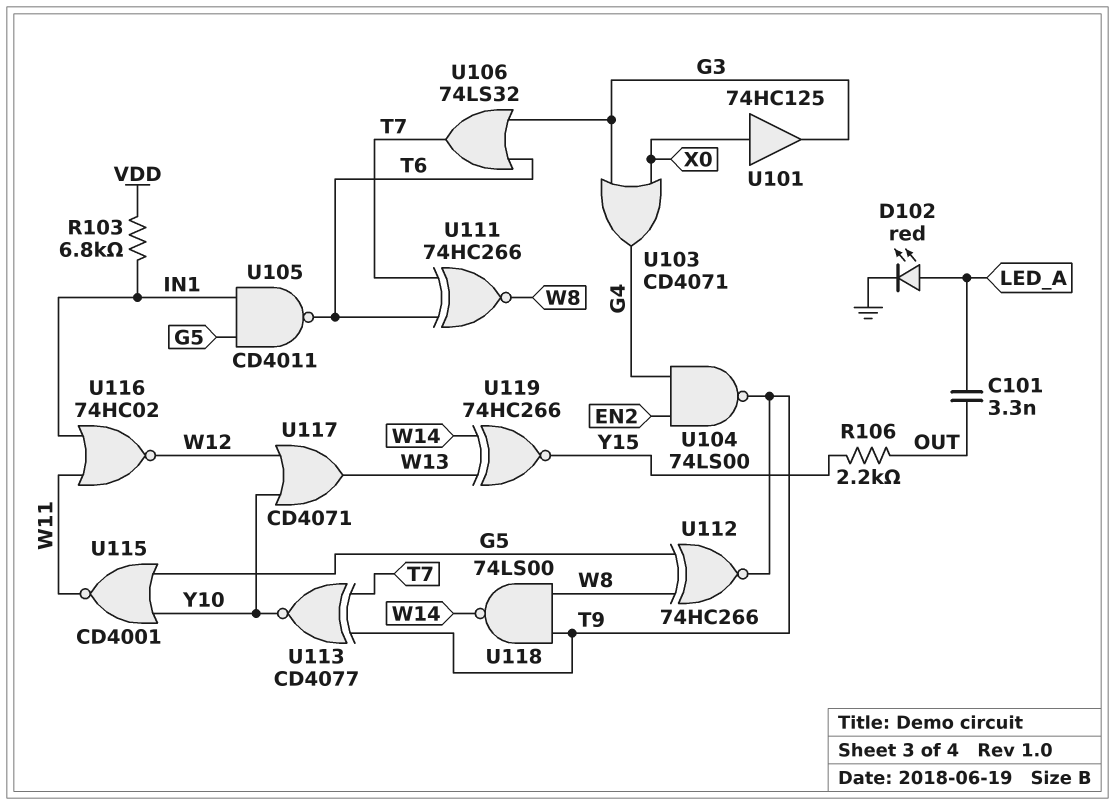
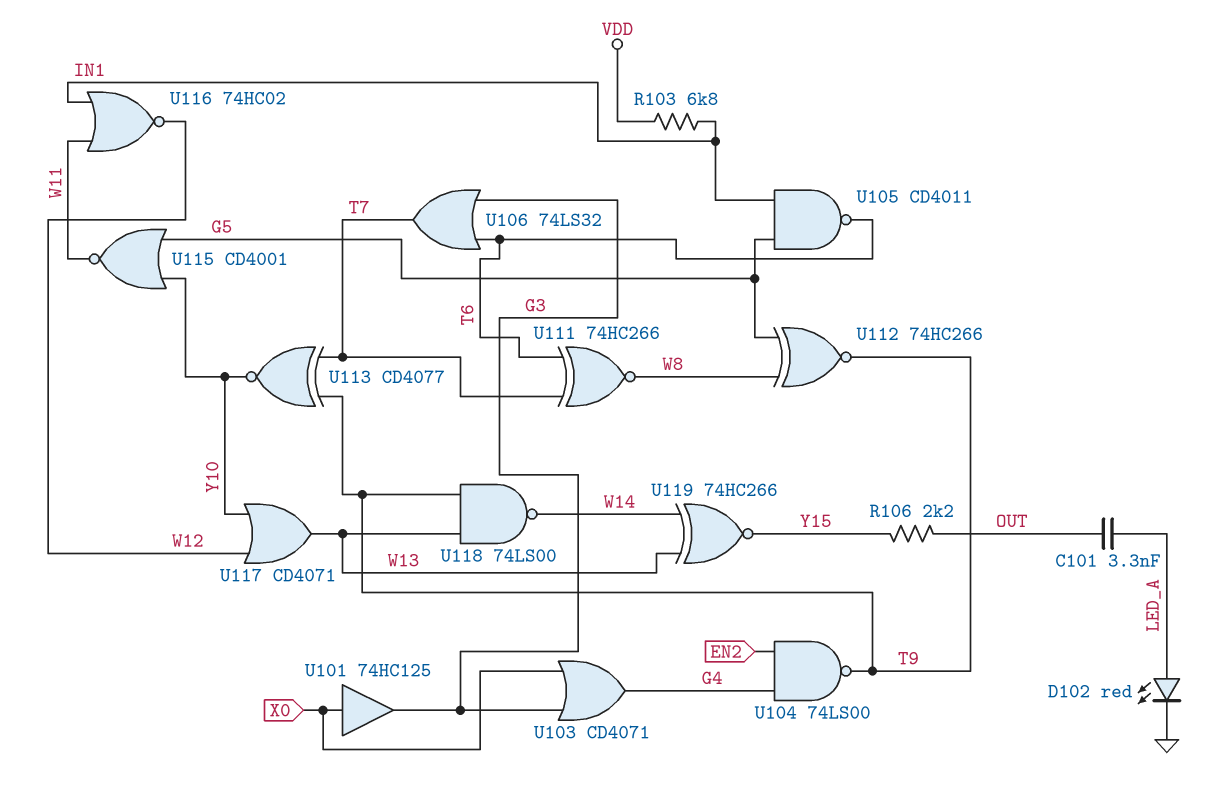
U118: NAND 74LS00 (in T9, in W8, out W14) -> NAND 74LS00 (in T9, in W13, out W14)

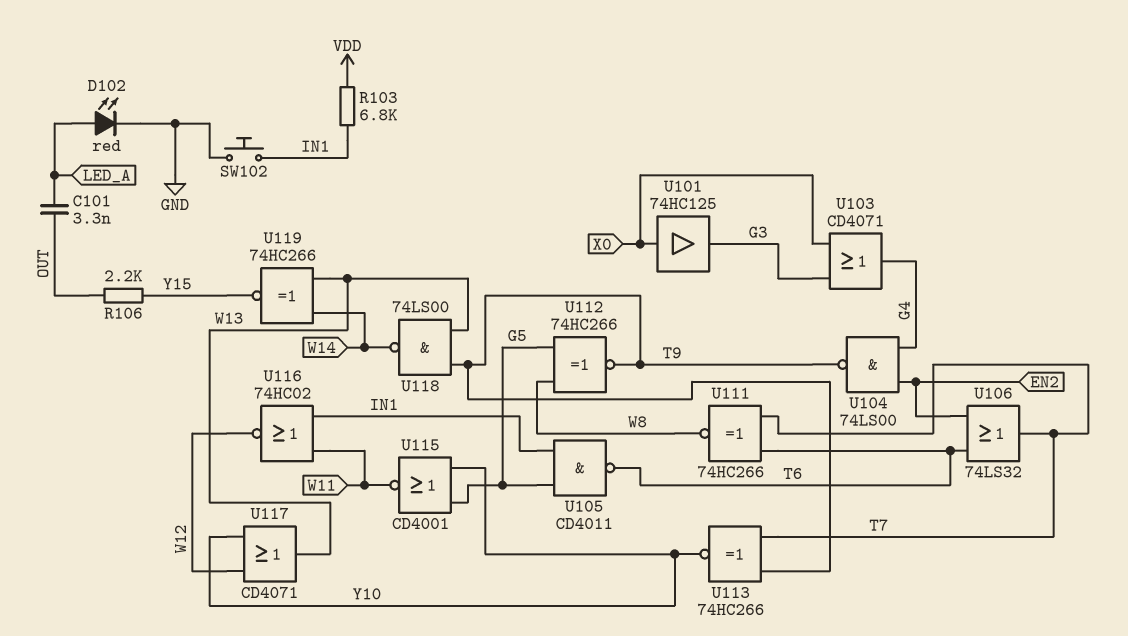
SW102: none -> button (GND, IN1)
U106: OR 74LS32 (in G3, in T6, out T7) -> OR 74LS32 (in EN2, in T6, out T7)
U113: XNOR CD4077 (in T7, in T9, out Y10) -> XNOR 74HC266 (in T7, in T9, out Y10)

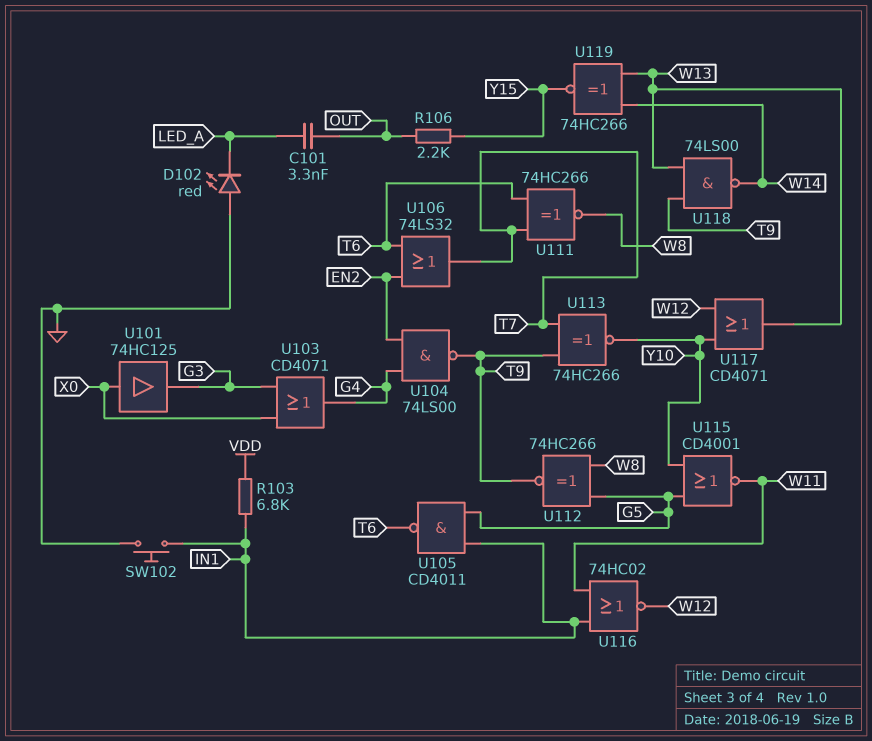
D102: LED red (A LED_A, K GND) -> LED red (A GND, K LED_A)

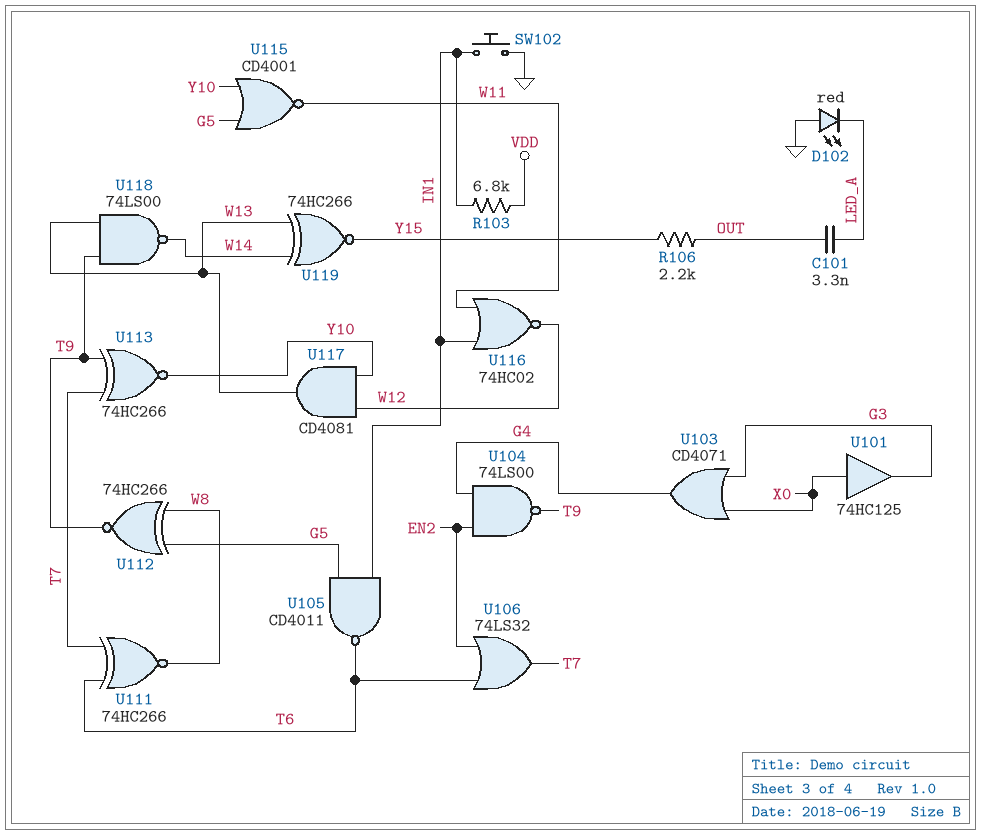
U117: OR CD4071 (in W12, in Y10, out W13) -> AND CD4081 (in W12, in Y10, out W13)

